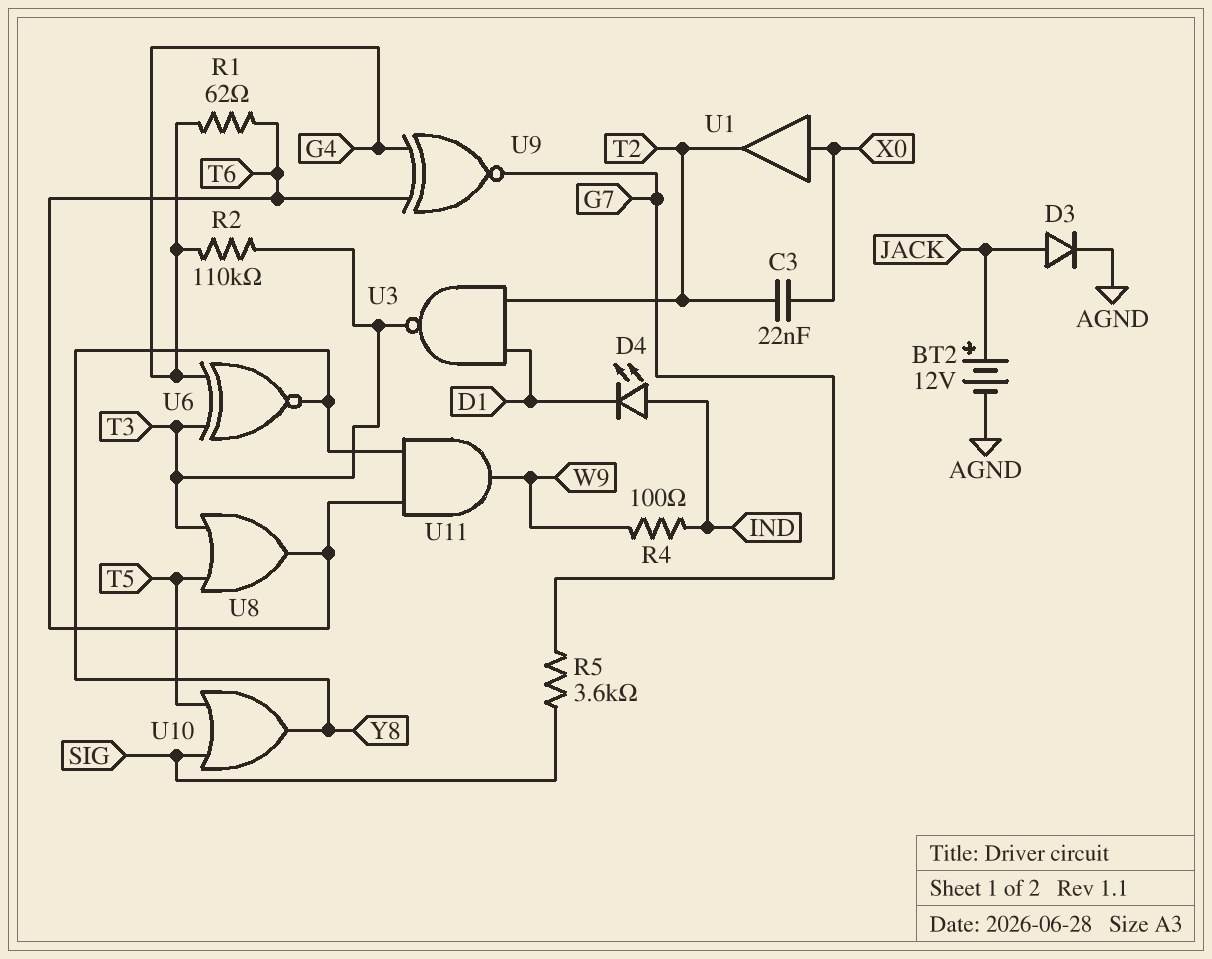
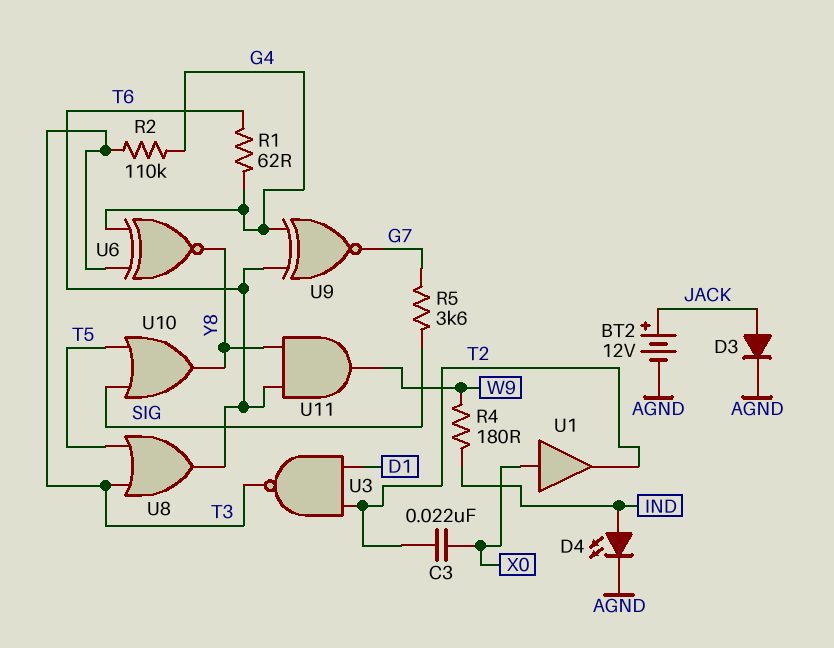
D4: LED (A IND, K D1) -> LED (A IND, K AGND)
R4: 100 (IND, W9) -> 180 (IND, W9)

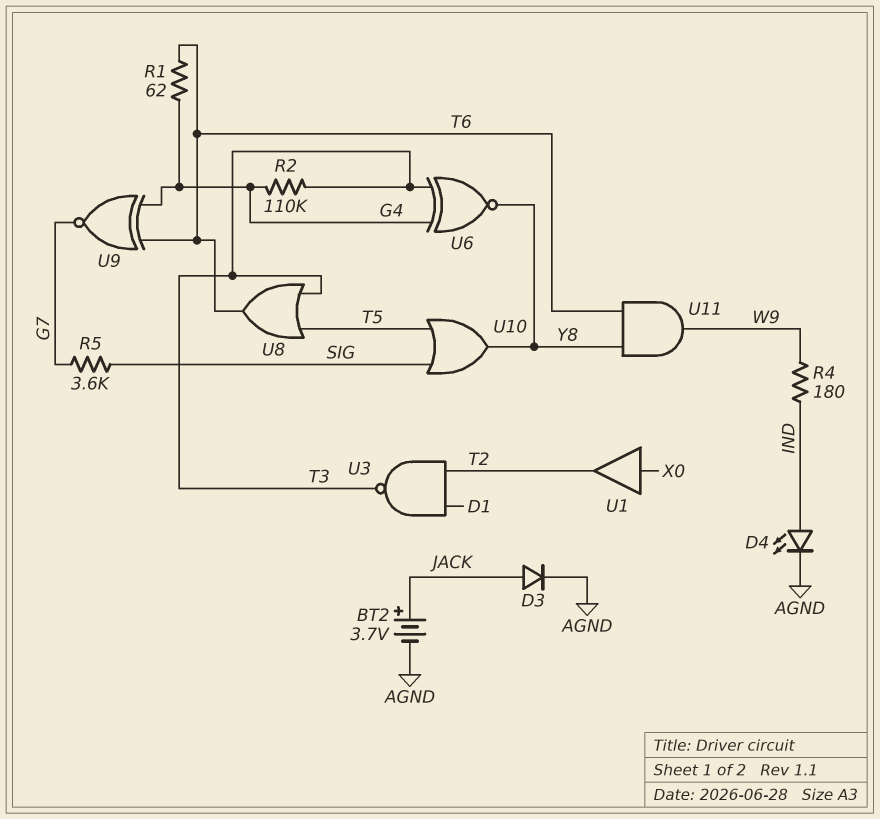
BT2: 12V (plus JACK, minus AGND) -> 3.7V (plus JACK, minus AGND)
C3: 22nF (T2, X0) -> none

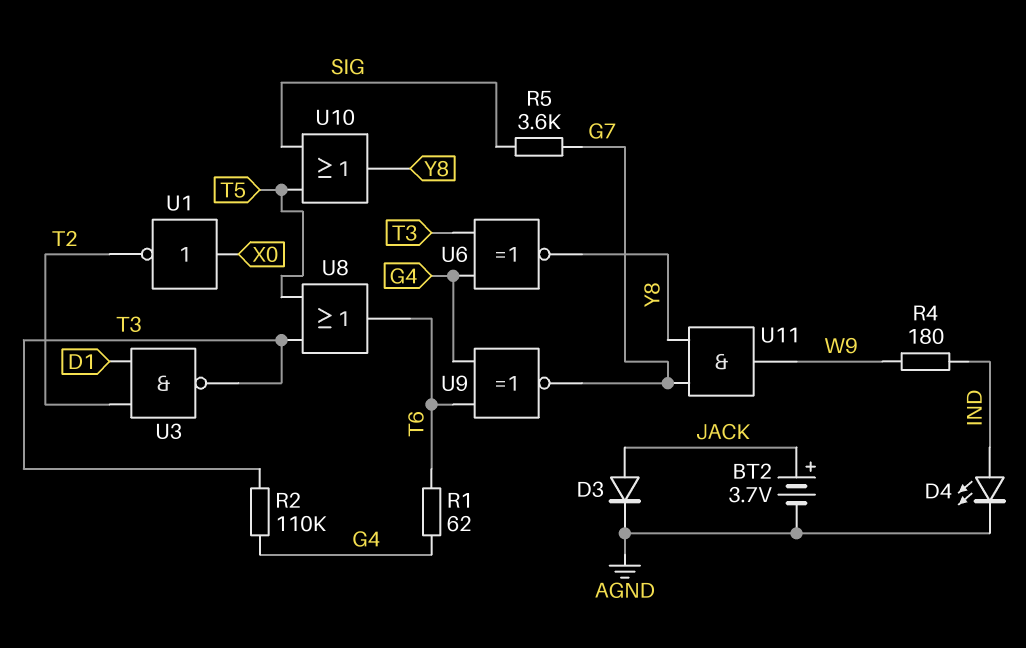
U1: buffer (in X0, out T2) -> NOT (in X0, out T2)
U11: AND (in T6, in Y8, out W9) -> AND (in G7, in Y8, out W9)

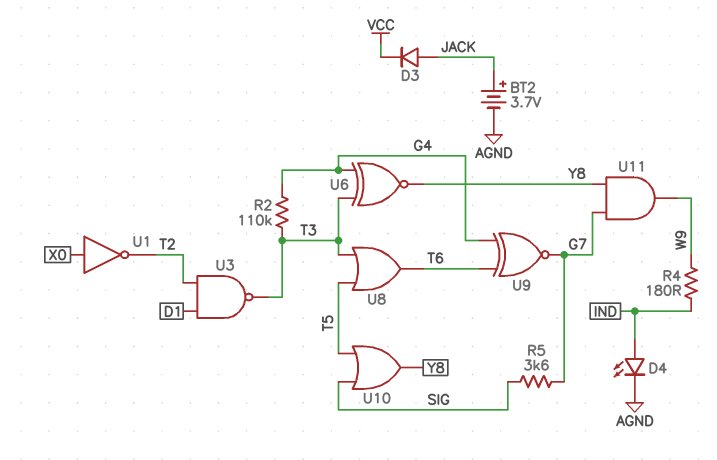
D3: diode (A JACK, K AGND) -> diode (A JACK, K VCC)
R1: 62 (G4, T6) -> none

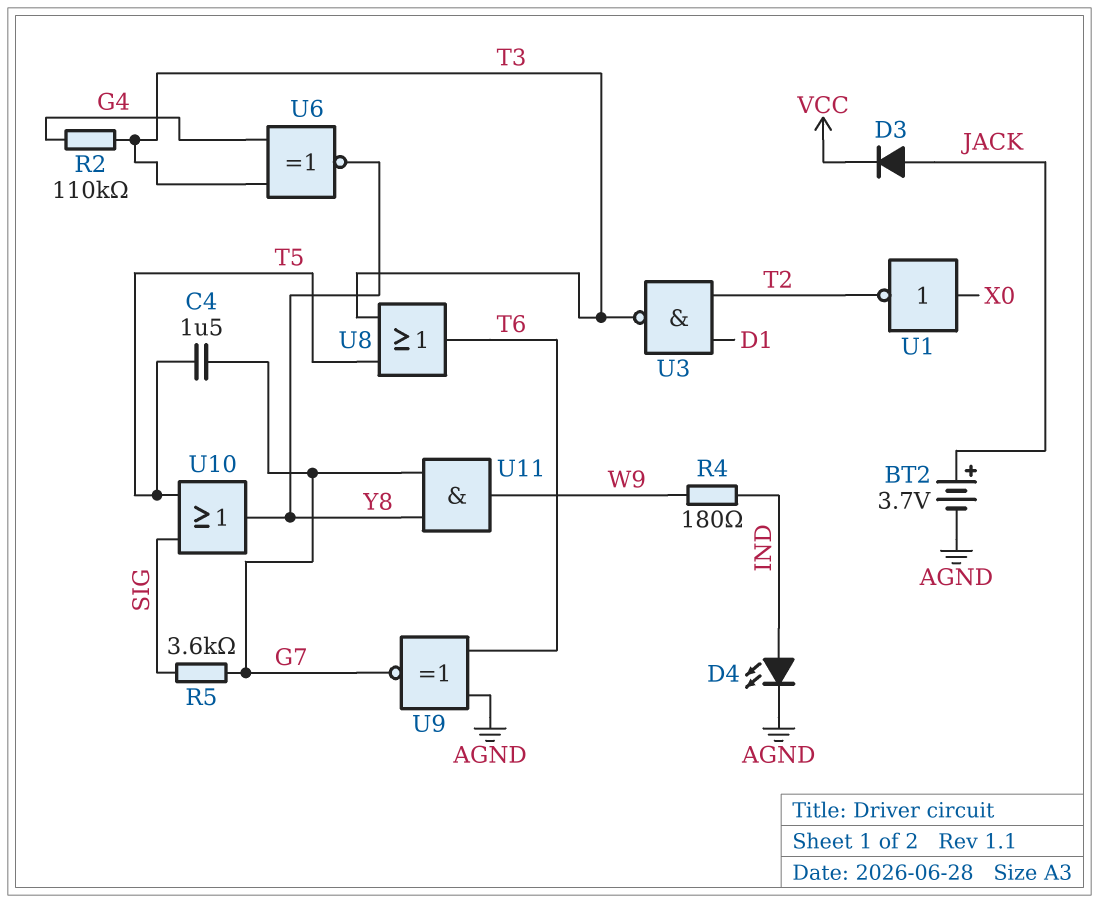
C4: none -> 1.5uF (G7, T5)
U9: XNOR (in G4, in T6, out G7) -> XNOR (in AGND, in T6, out G7)

